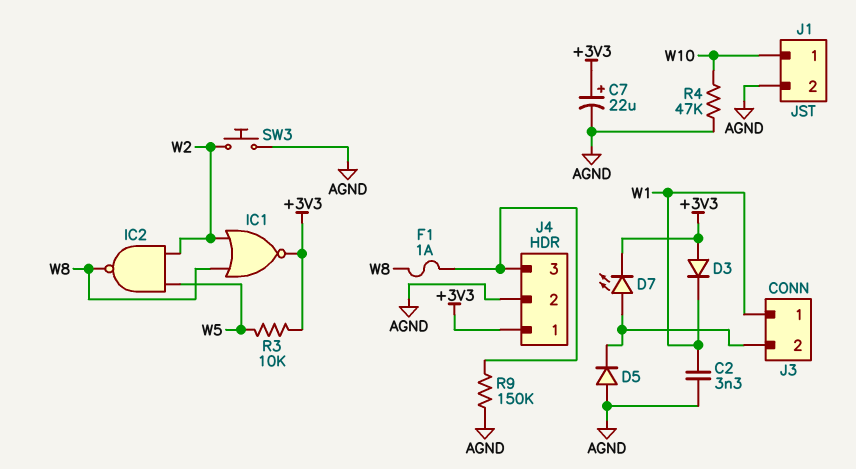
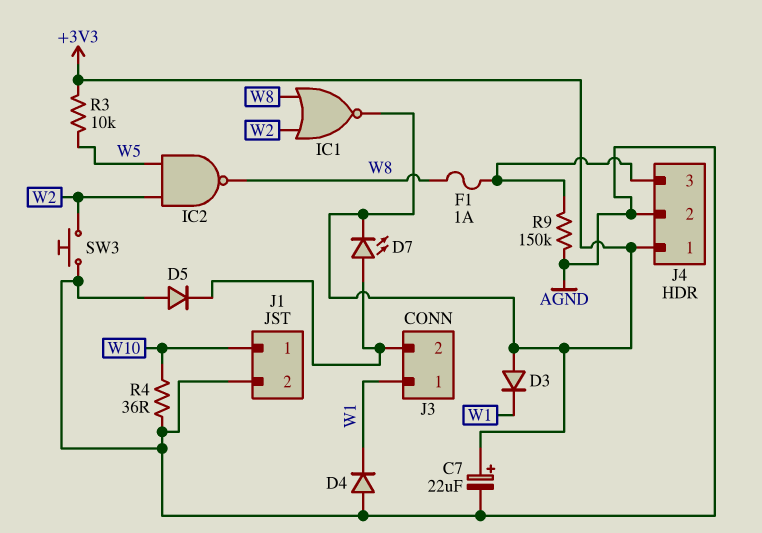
C2: 3.3nF (AGND, W1) -> none
D4: none -> diode (A AGND, K W1)
R4: 47k (AGND, W10) -> 36 (AGND, W10)

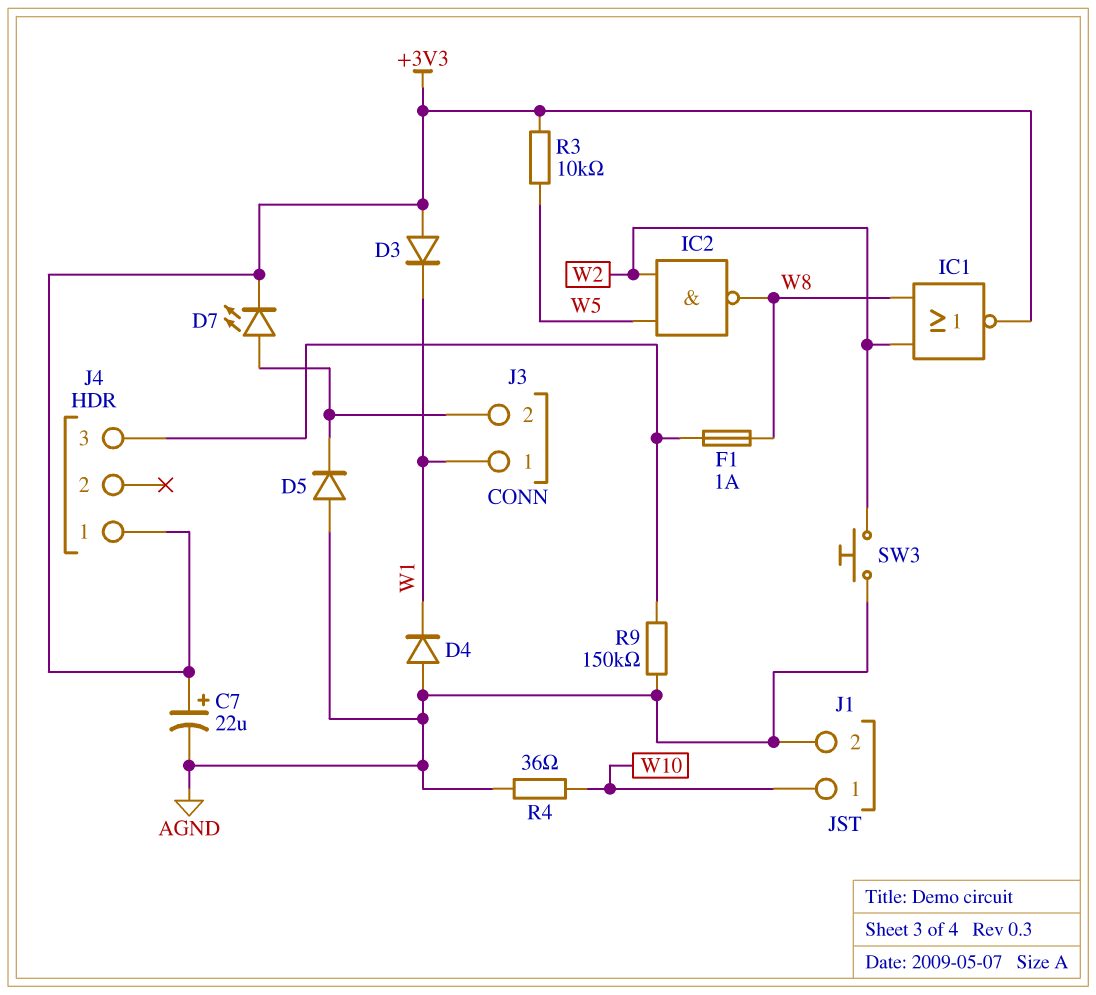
J4 pin 2: AGND -> none

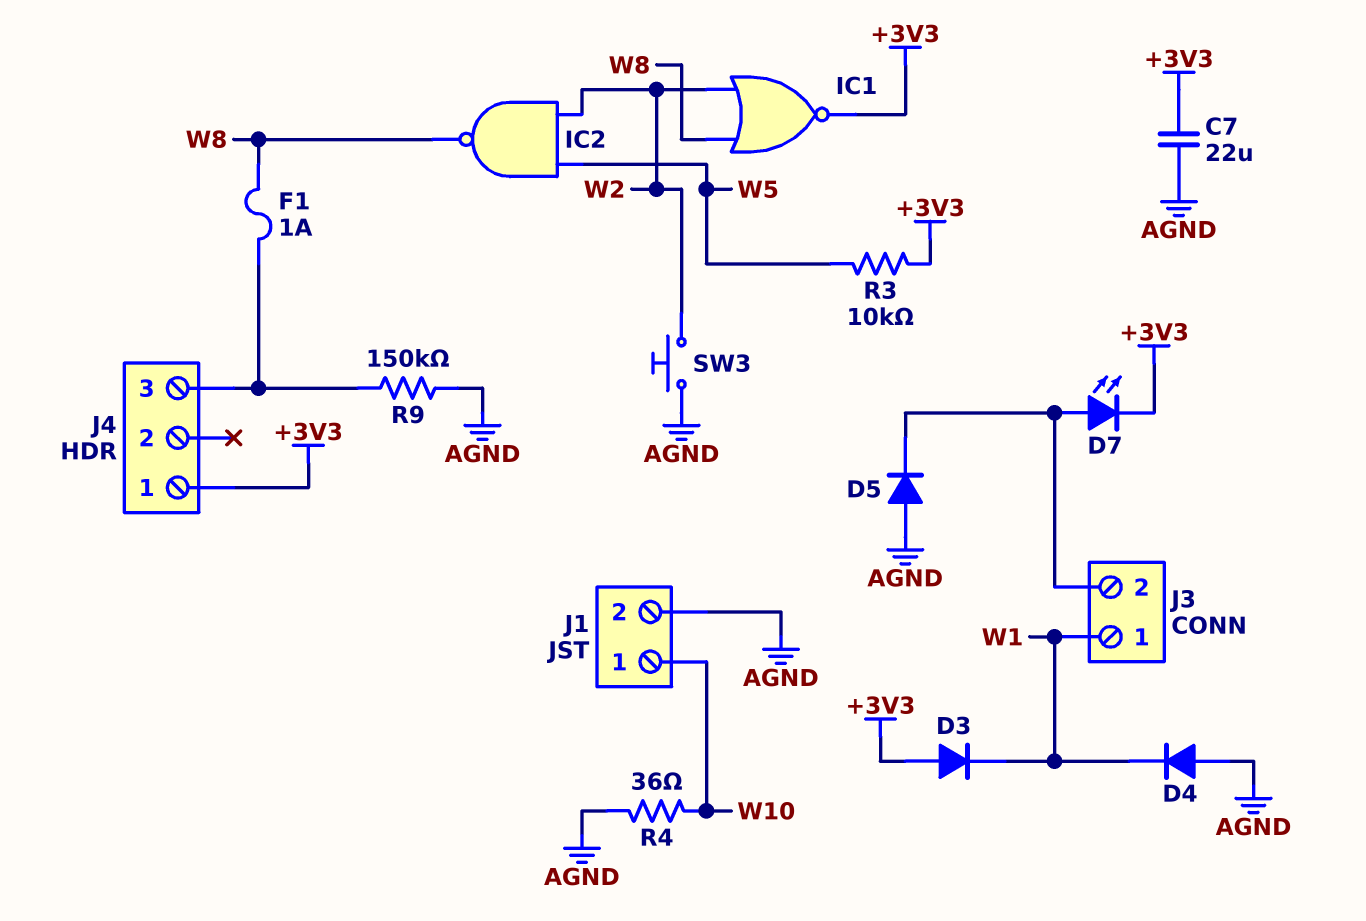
C7: 22uF (plus +3V3, minus AGND) -> 22uF (+3V3, AGND)

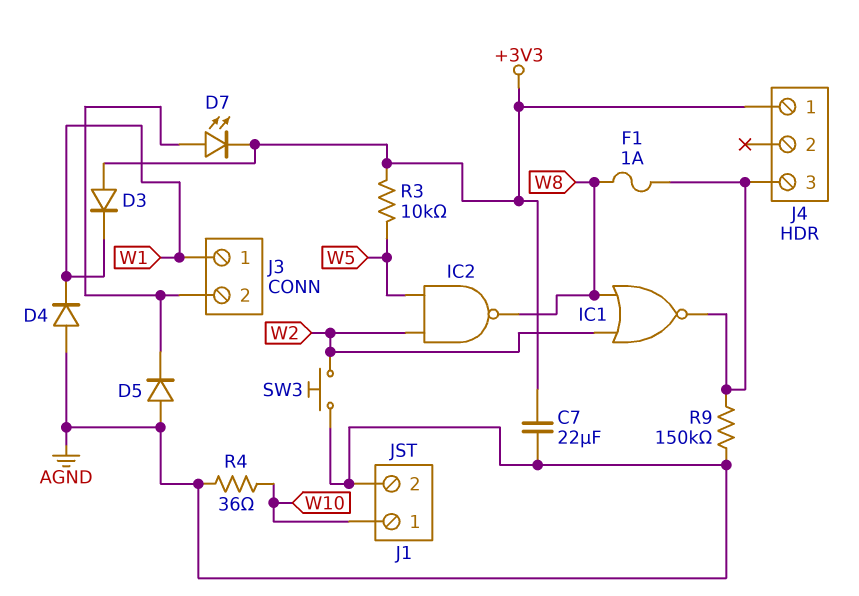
IC1: NOR (in W2, in W8, out +3V3) -> NOR (in W2, in W8, out J4/3)

